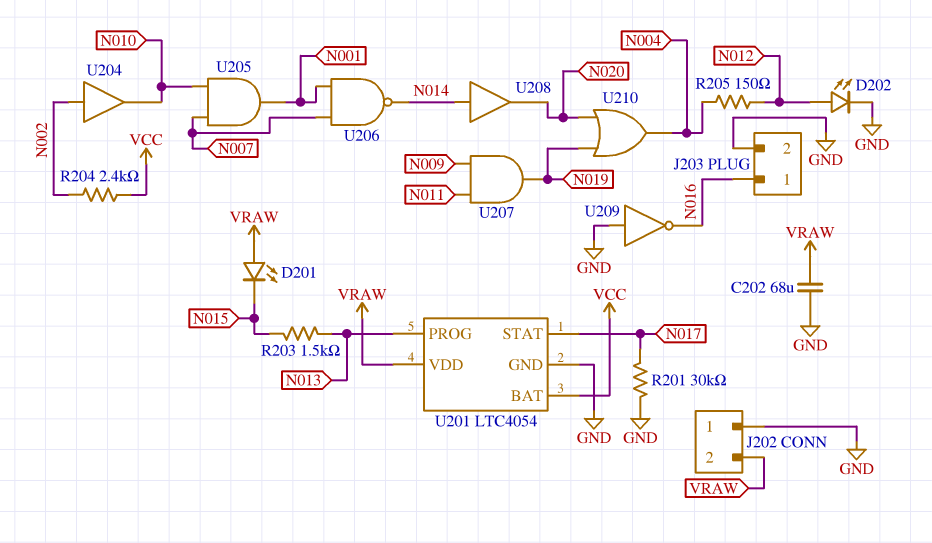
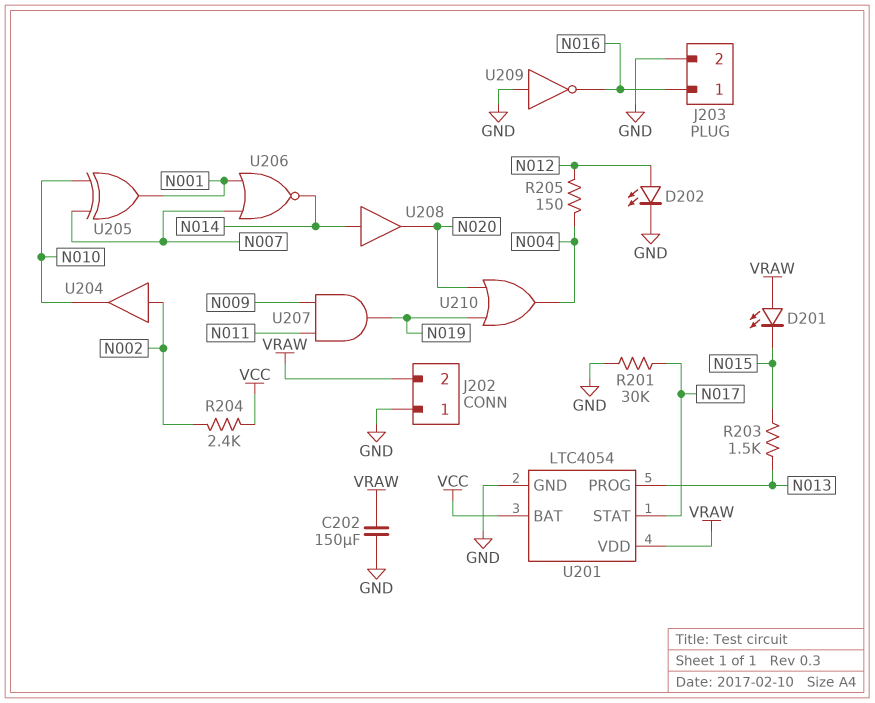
C202: 68uF (GND, VRAW) -> 150uF (GND, VRAW)
U205: AND (in N007, in N010, out N001) -> XOR (in N007, in N010, out N001)
U206: NAND (in N001, in N007, out N014) -> NOR (in N001, in N007, out N014)

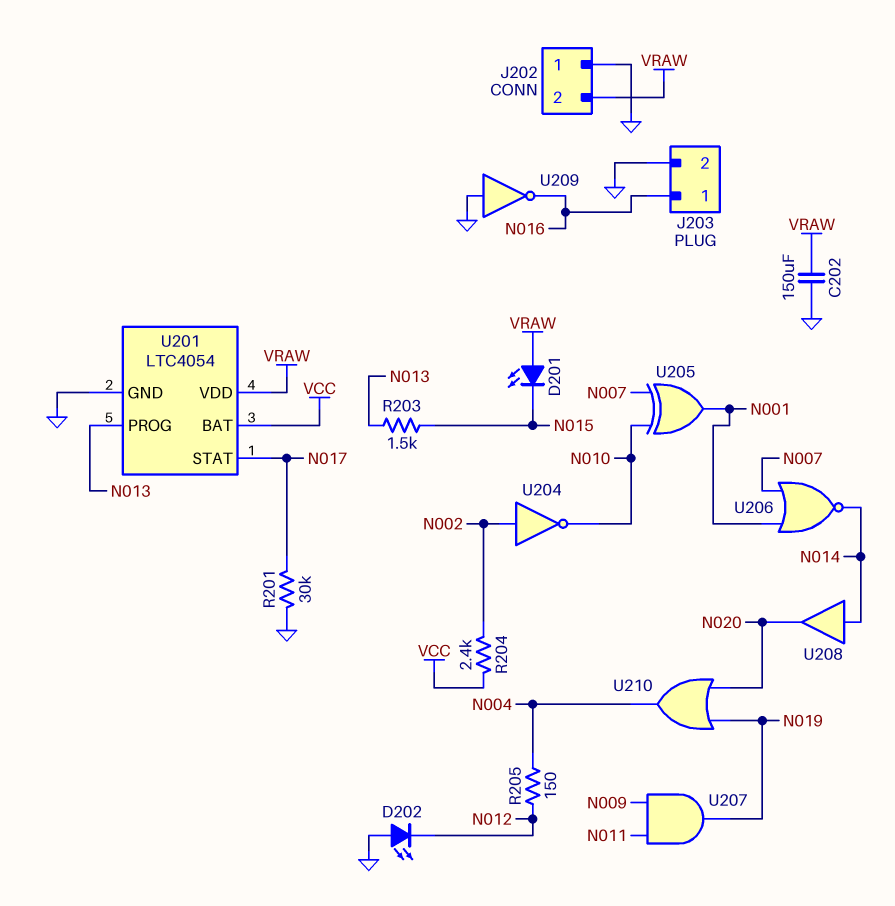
D202: LED (A N012, K GND) -> LED (A GND, K N012)
U204: buffer (in N002, out N010) -> NOT (in N002, out N010)

